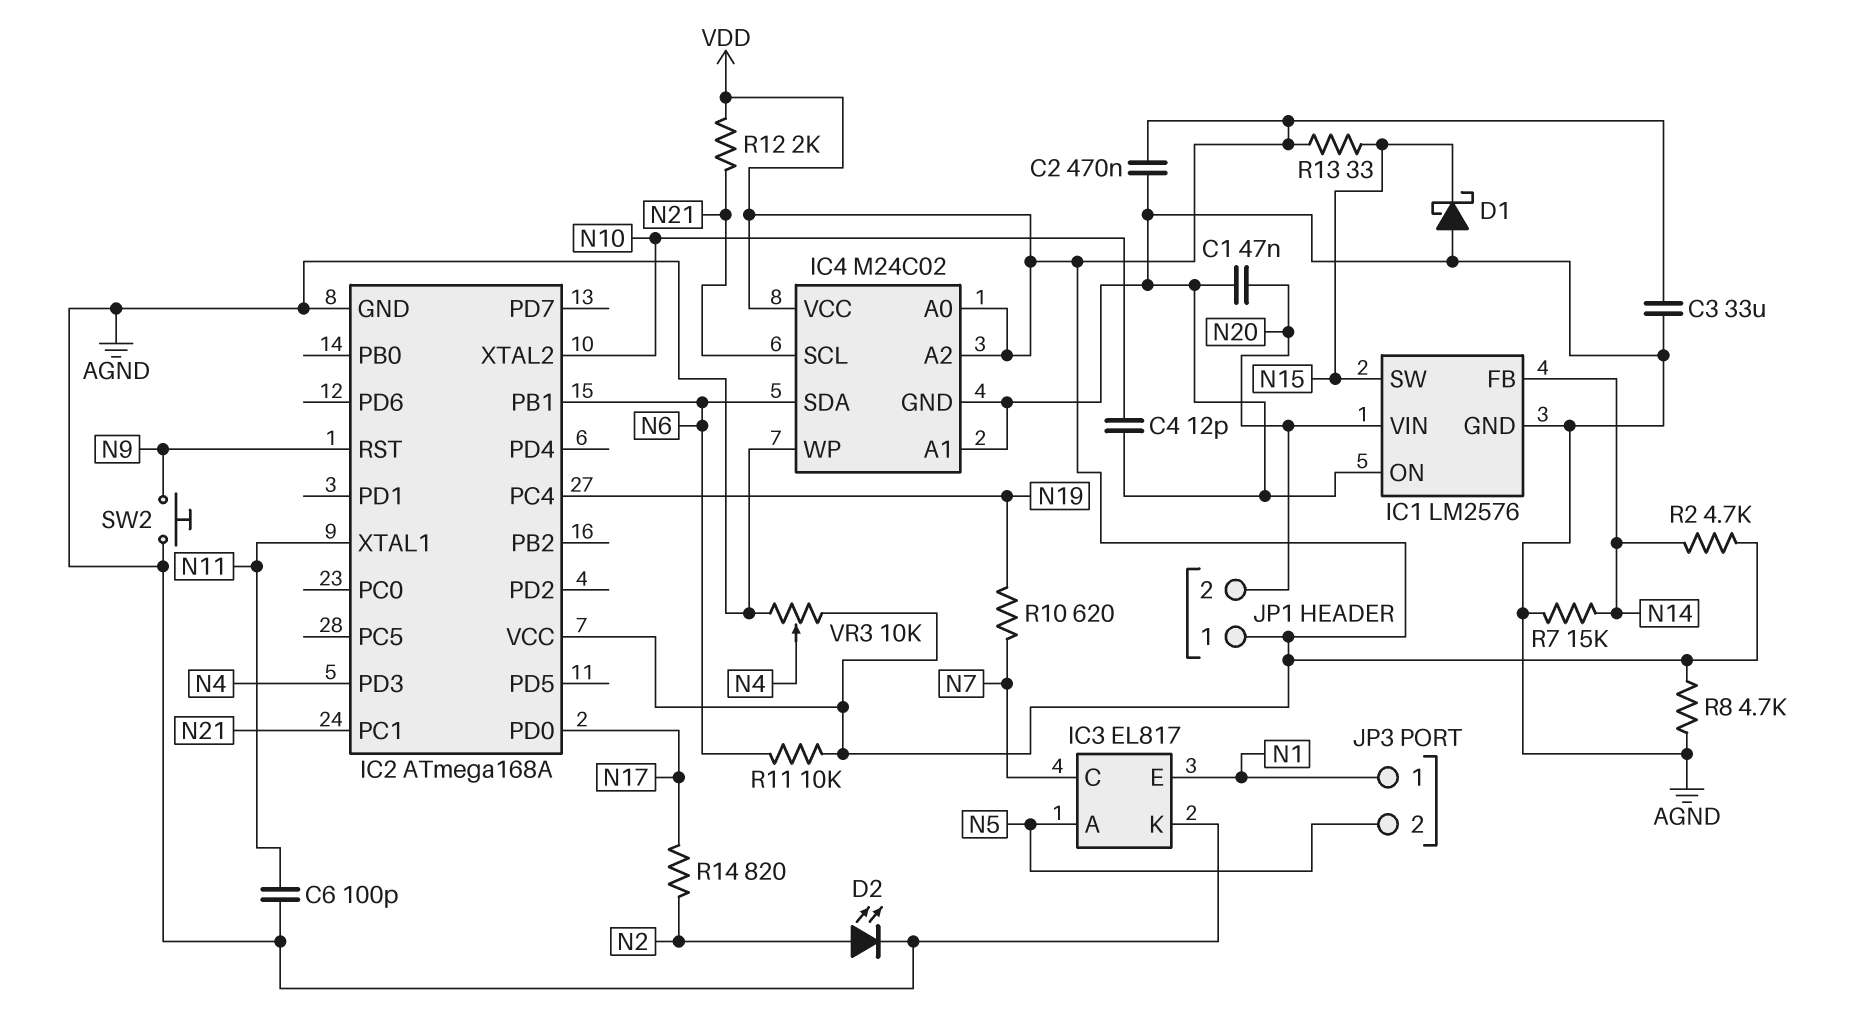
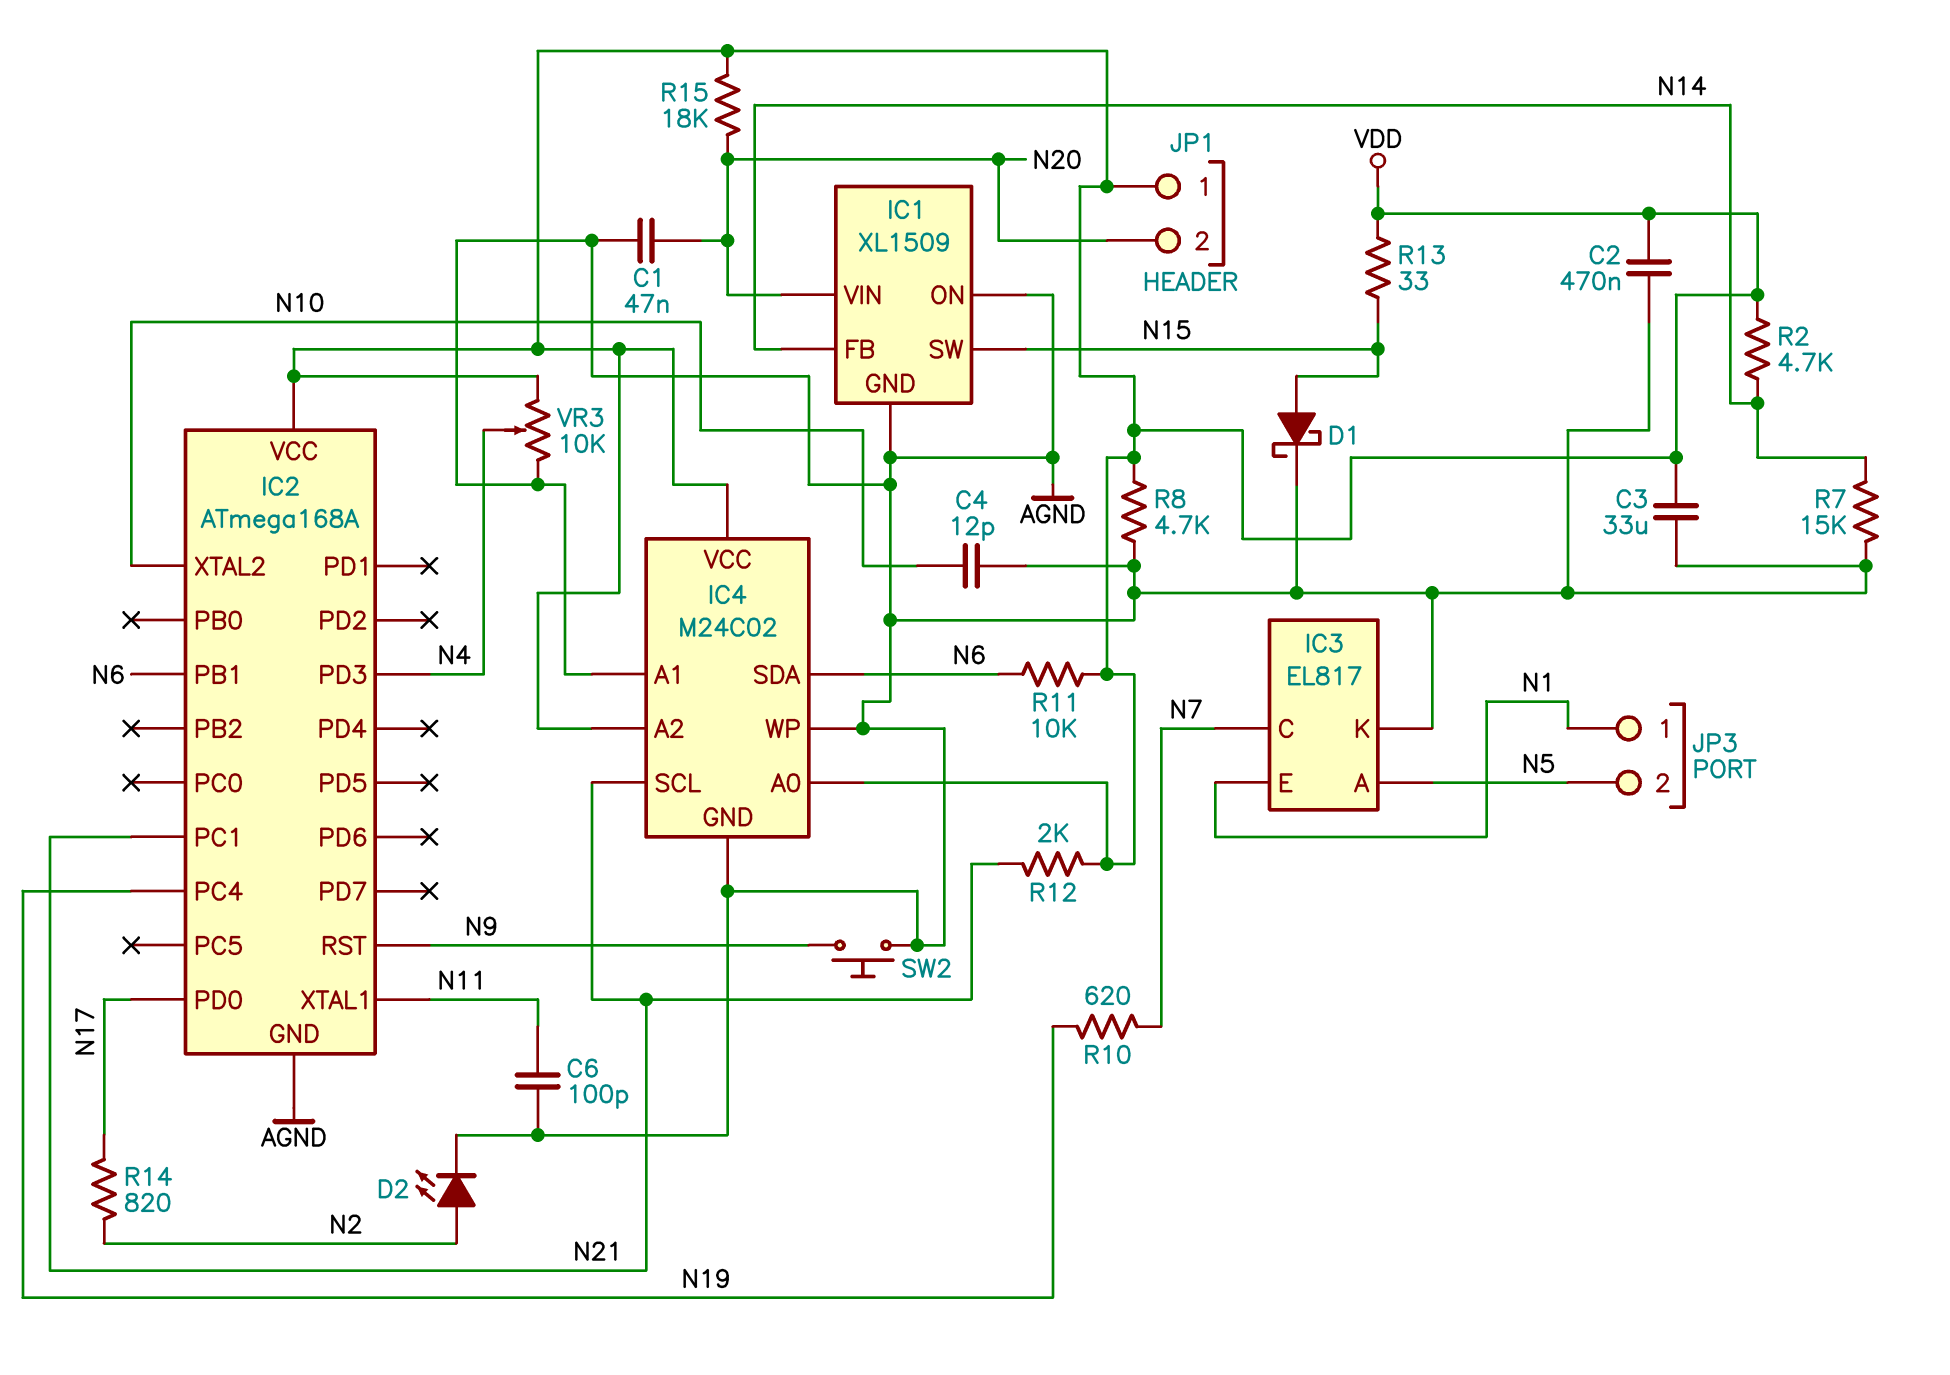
D1: schottky (A AGND, K N15) -> schottky (A N15, K AGND)
IC1: LM2576 -> XL1509
R15: none -> 18k (N20, VDD)

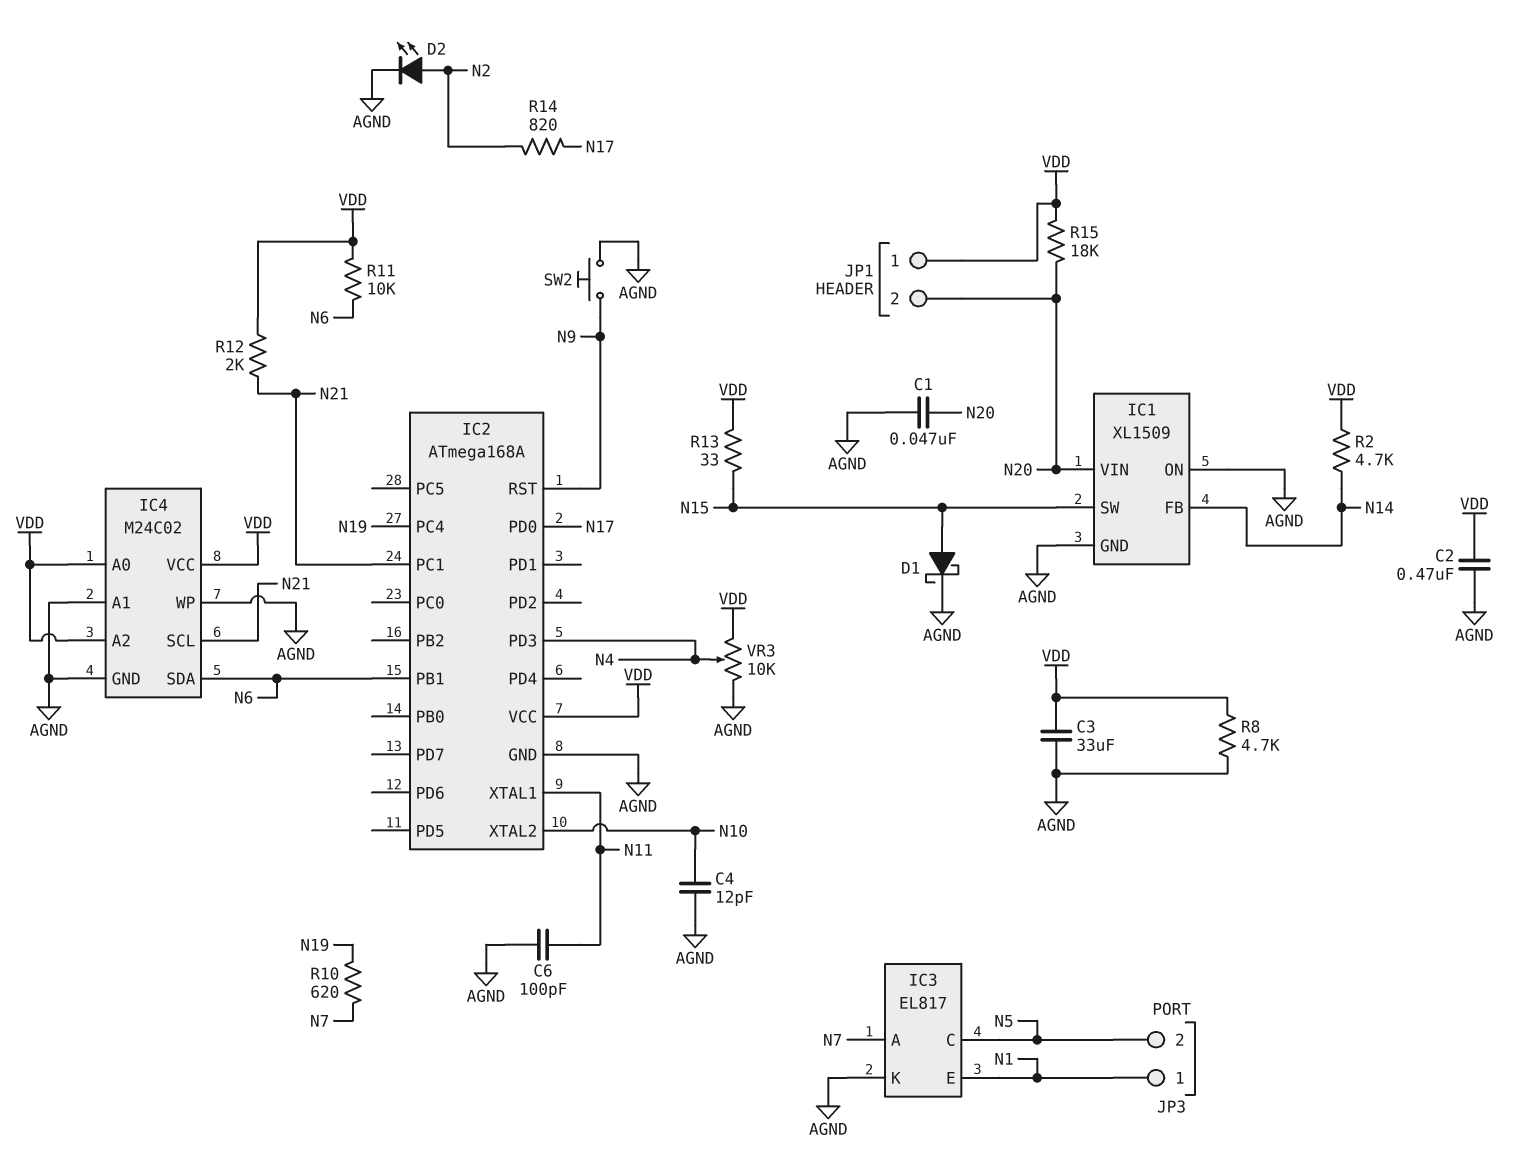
IC3 pin A: N5 -> N7
IC3 pin C: N7 -> N5
R7: 15k (AGND, N14) -> none

